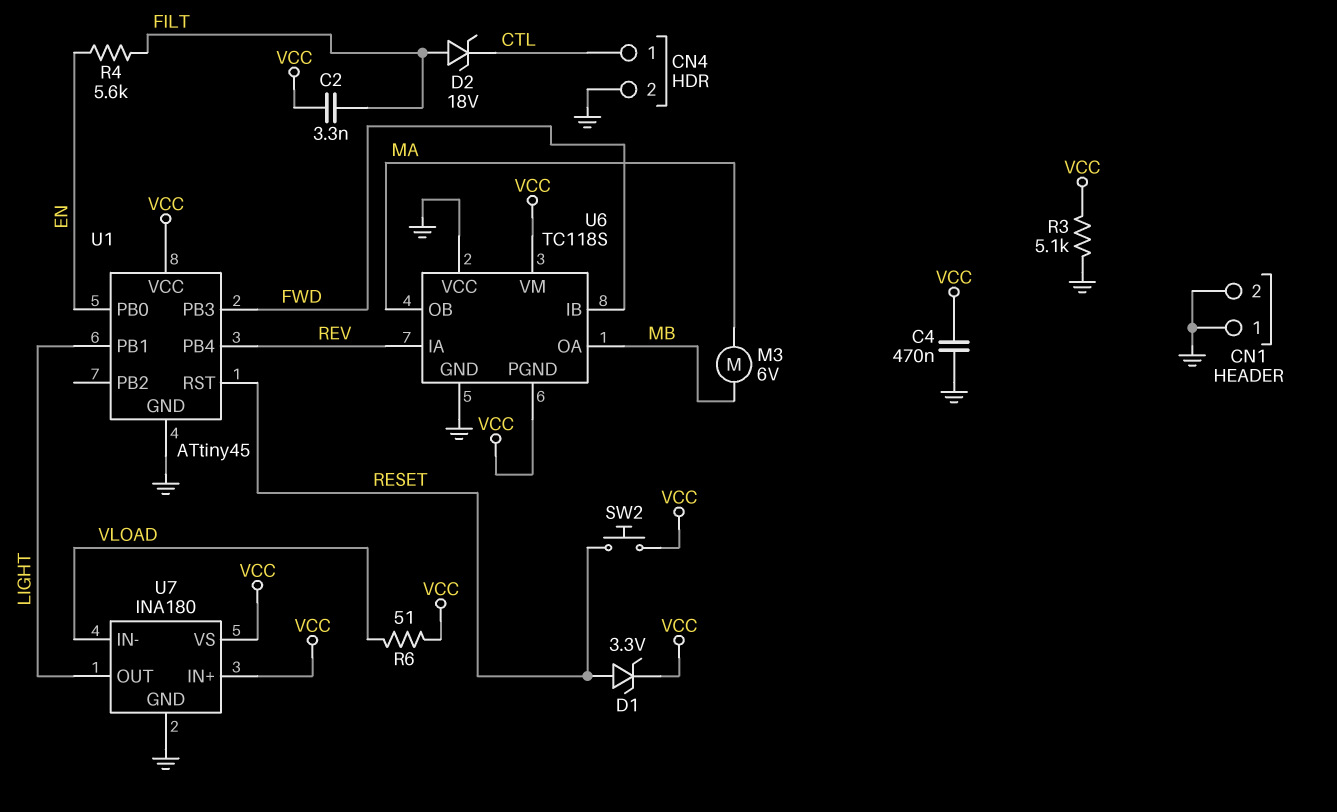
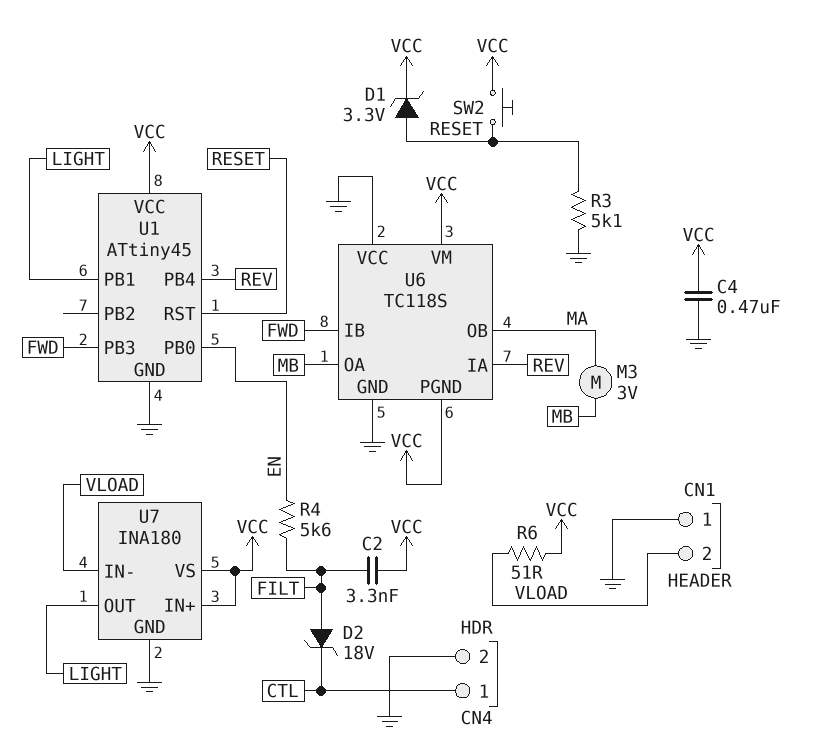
CN1 pin 2: GND -> VLOAD
M3: motor 6V (MA, MB) -> motor 3V (MA, MB)
R3: 5.1k (GND, VCC) -> 5.1k (GND, RESET)

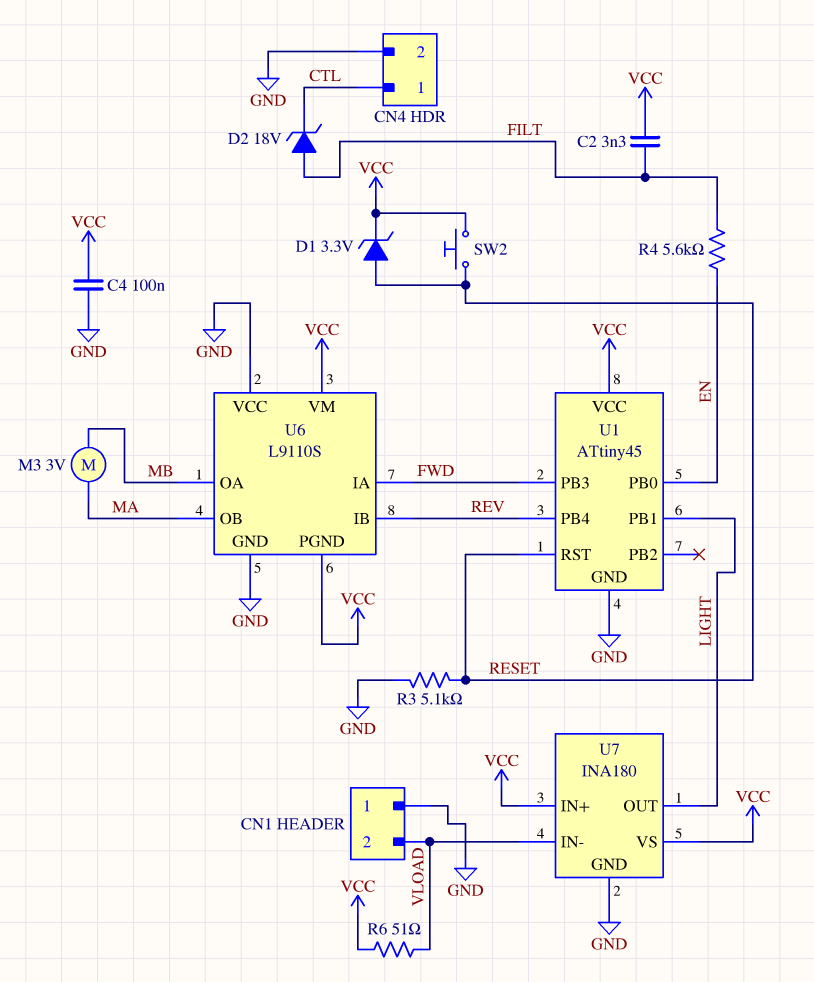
C4: 470nF (GND, VCC) -> 100nF (GND, VCC)
U6: TC118S -> L9110S
U6 pin IA: REV -> FWD
U6 pin IB: FWD -> REV

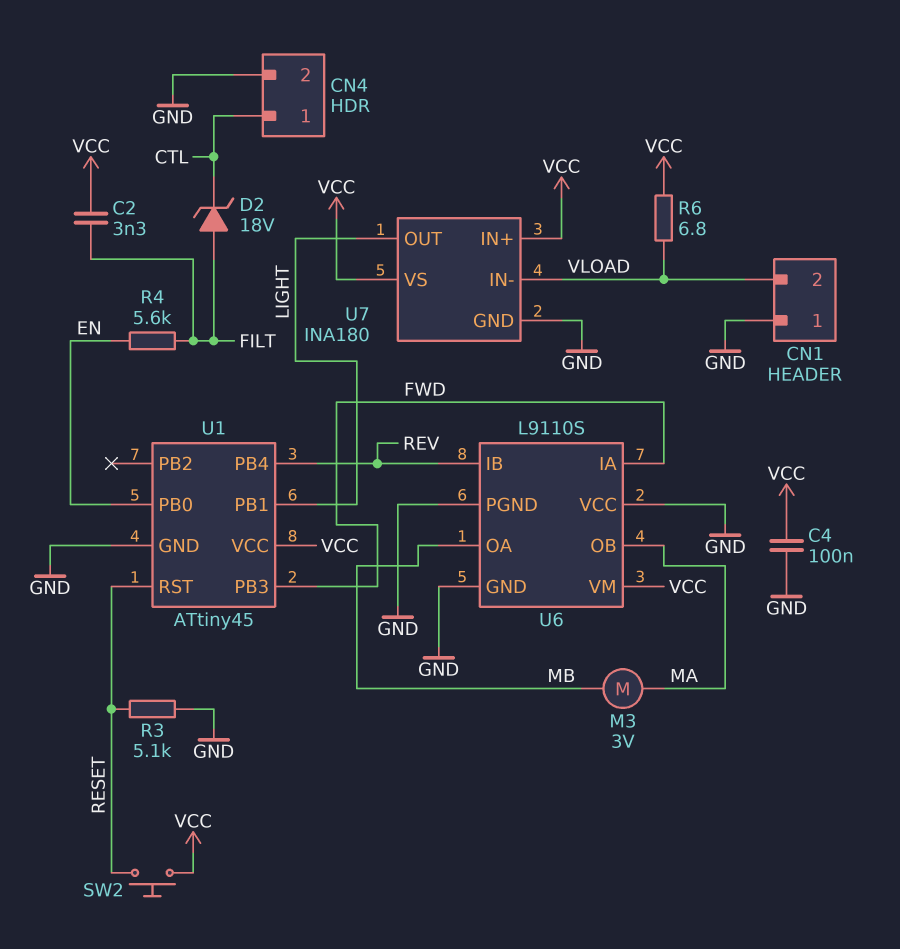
D1: zener 3.3V (A RESET, K VCC) -> none
R6: 51 (VCC, VLOAD) -> 6.8 (VCC, VLOAD)
U6 pin PGND: VCC -> GND

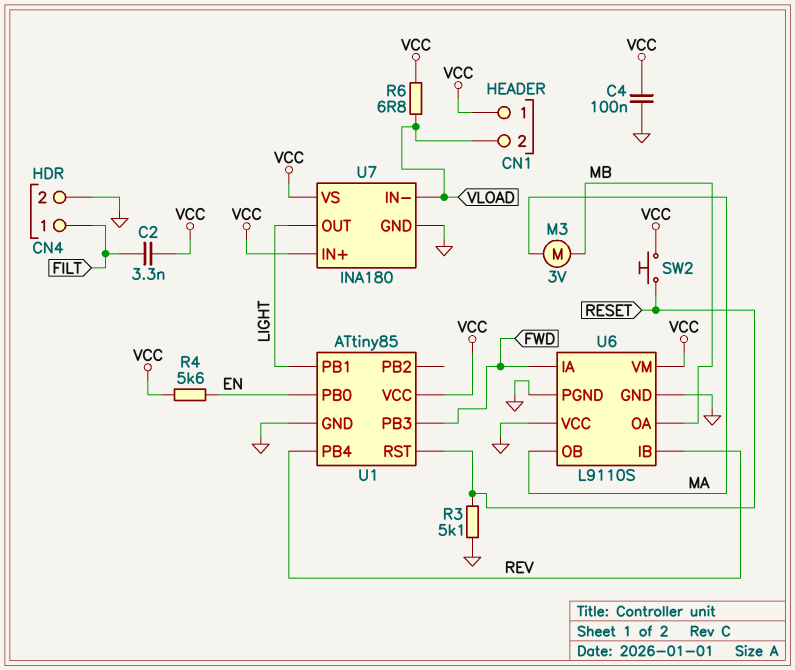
CN1 pin 1: GND -> VCC
CN4 pin 1: CTL -> FILT
D2: zener 18V (A FILT, K CTL) -> none
R4: 5.6k (EN, FILT) -> 5.6k (EN, VCC)
U1: ATtiny45 -> ATtiny85

